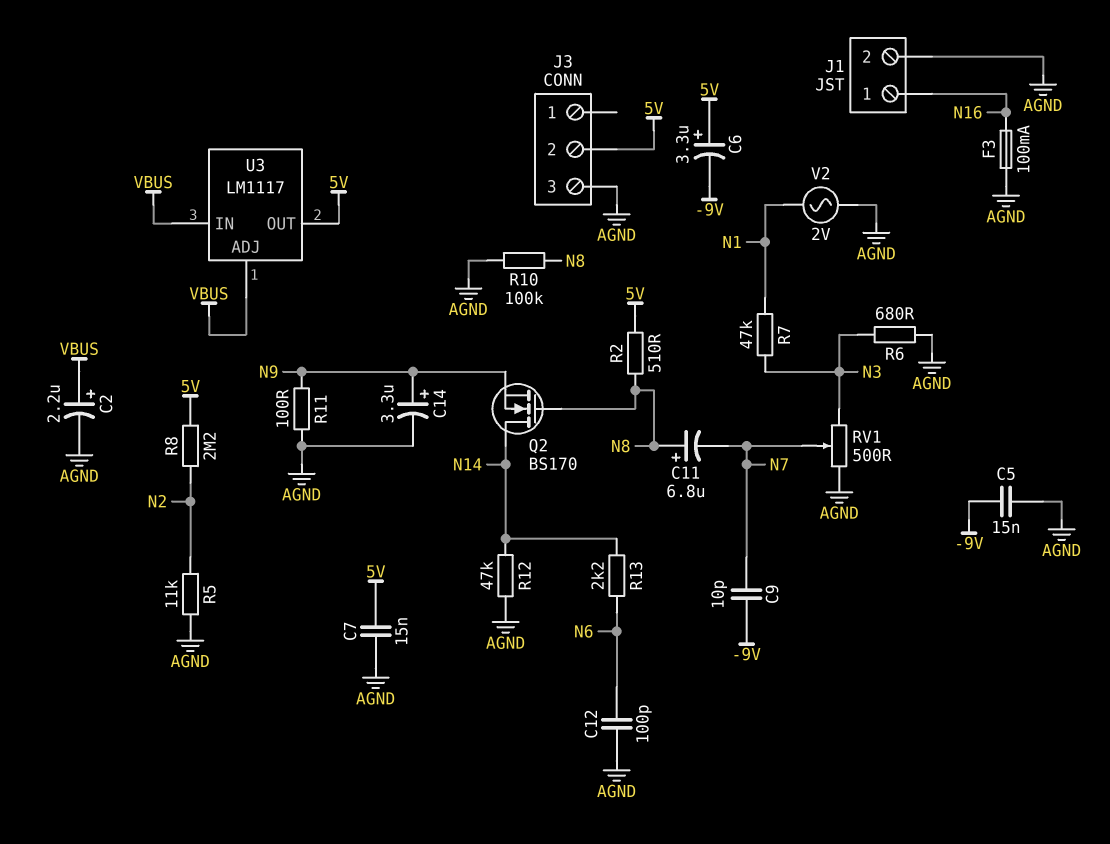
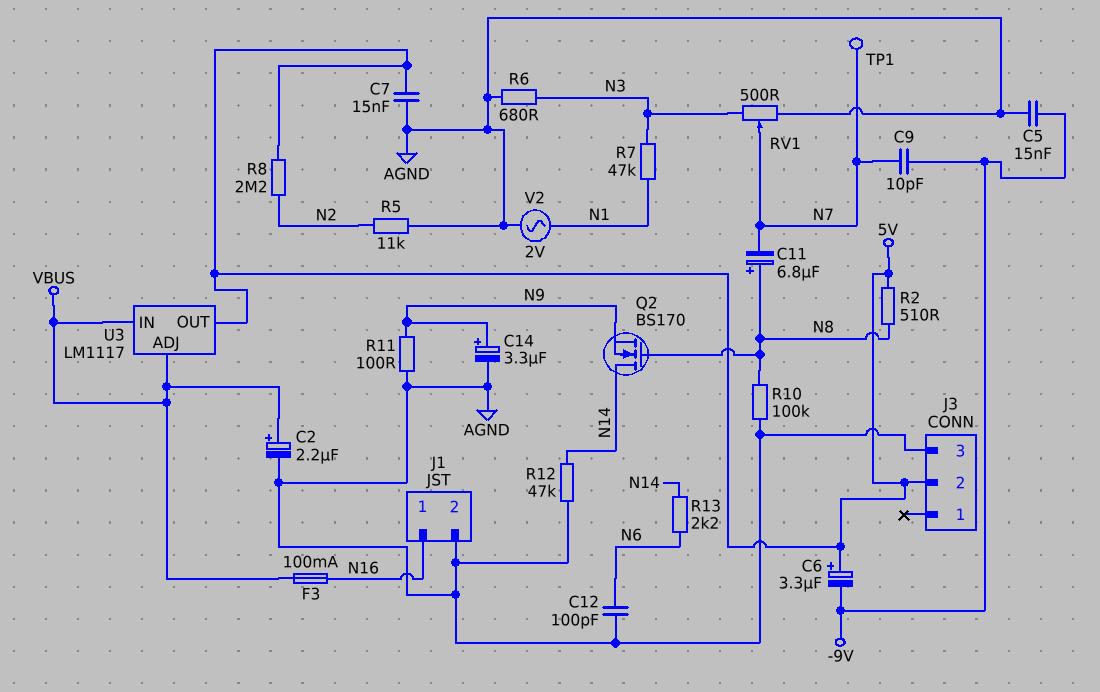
F3: 100mA (AGND, N16) -> 100mA (N16, VBUS)
TP1: none -> test point (N7)

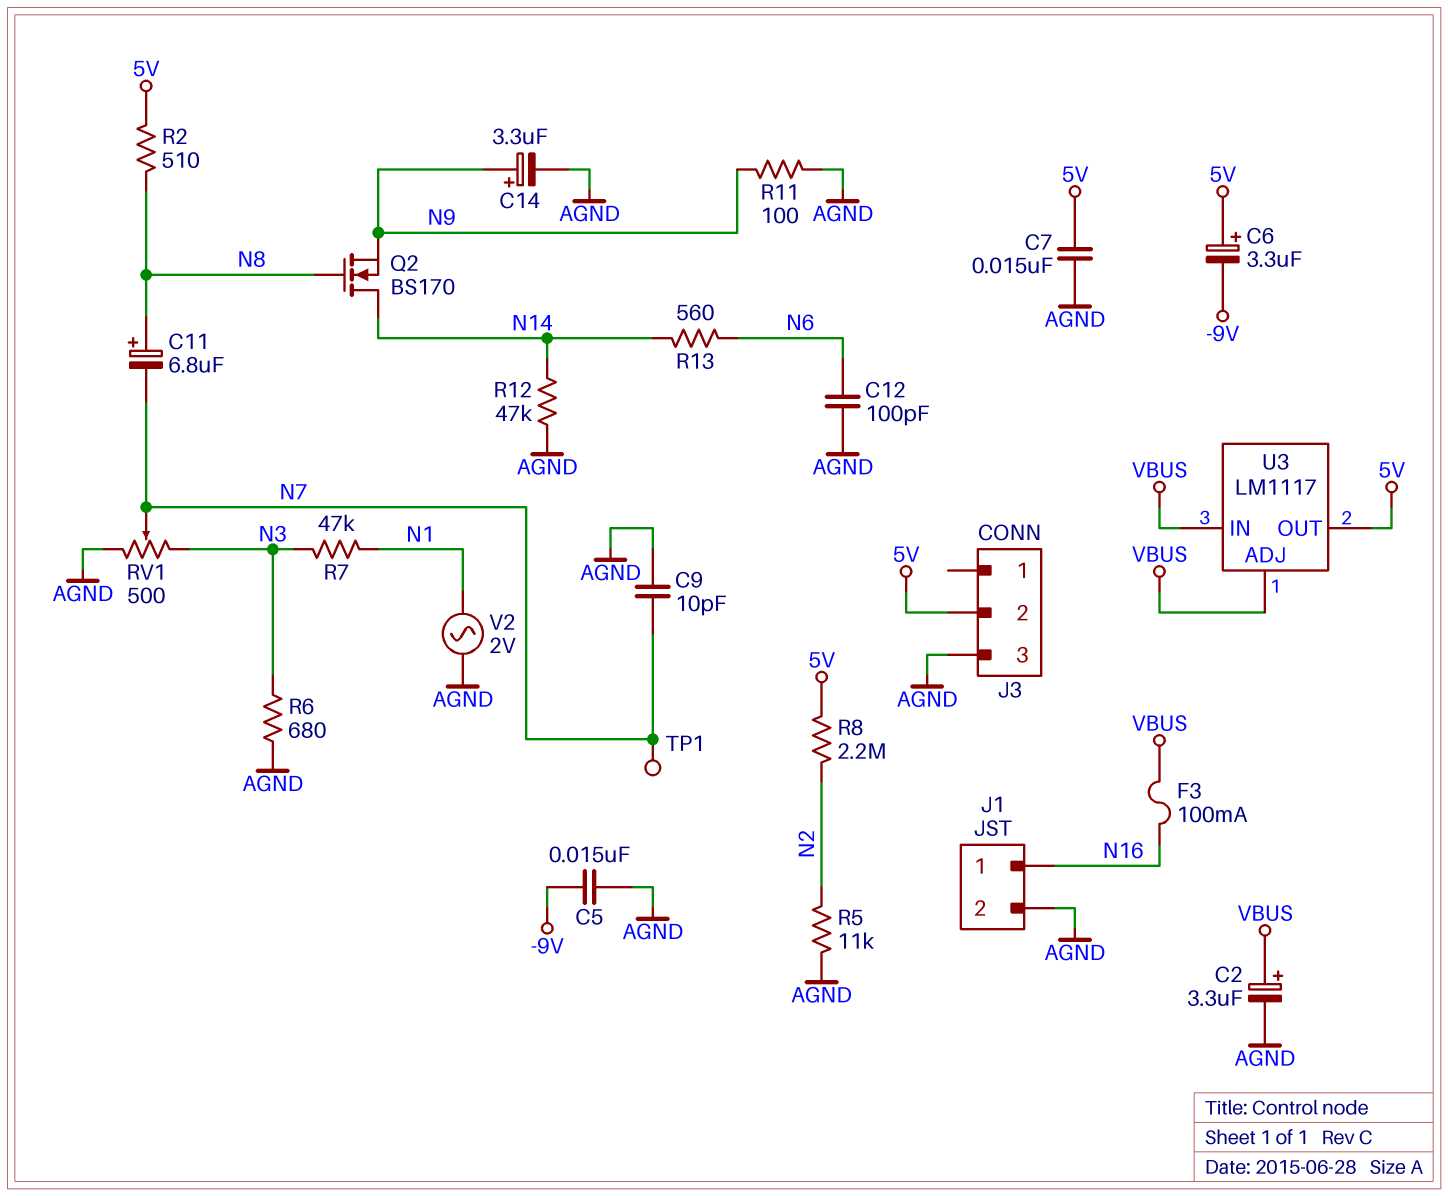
C2: 2.2uF (plus VBUS, minus AGND) -> 3.3uF (plus VBUS, minus AGND)
C9: 10pF (-9V, N7) -> 10pF (AGND, N7)
R10: 100k (AGND, N8) -> none
R13: 2.2k (N6, N14) -> 560 (N6, N14)

